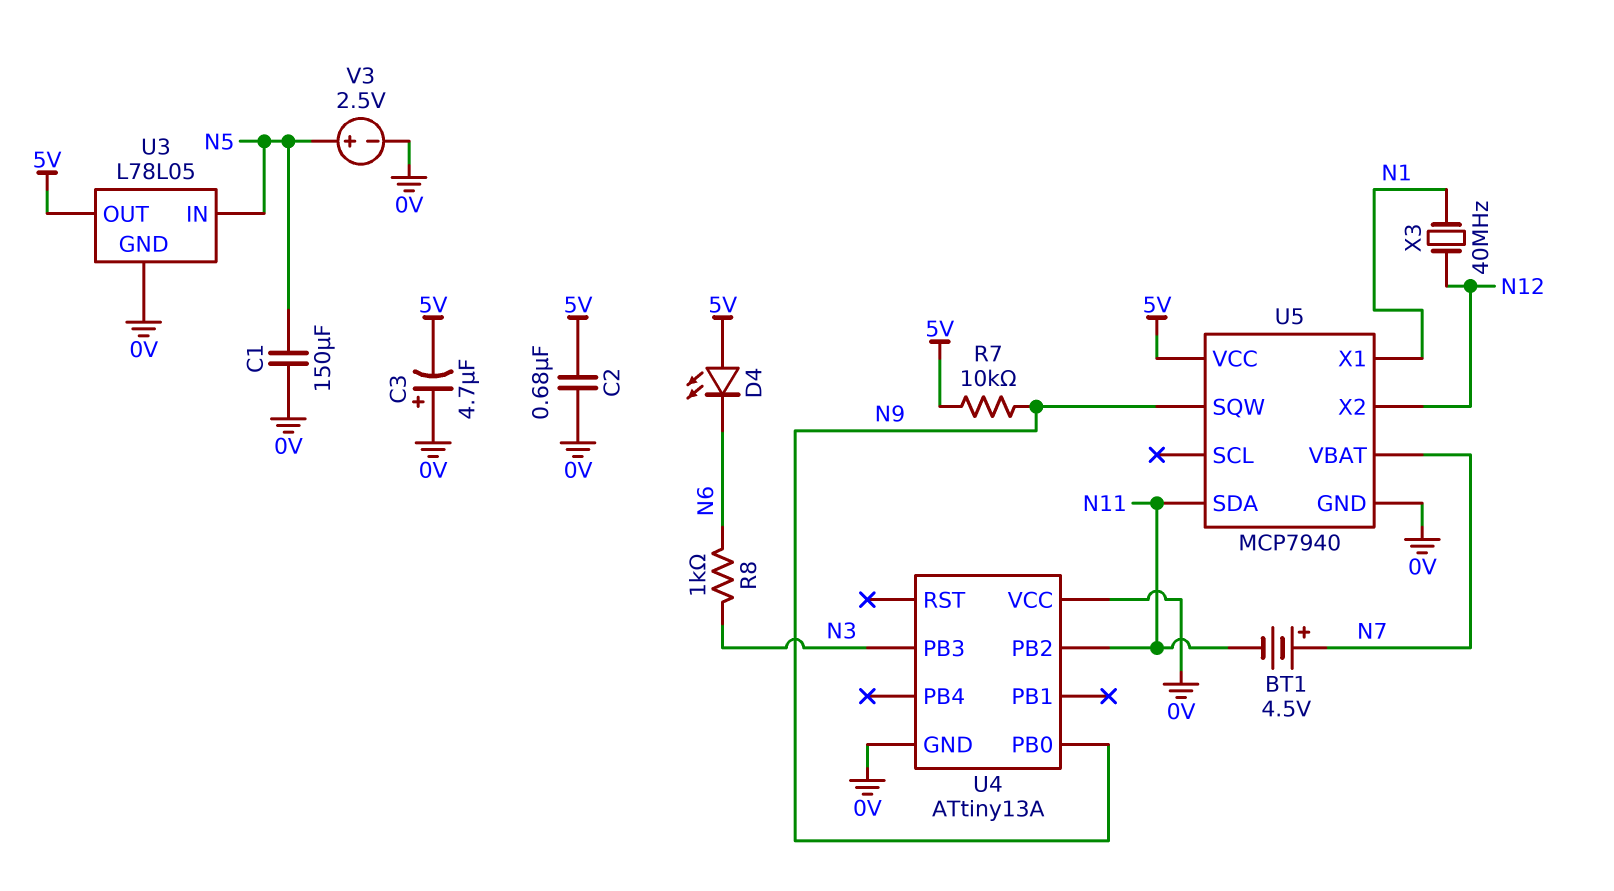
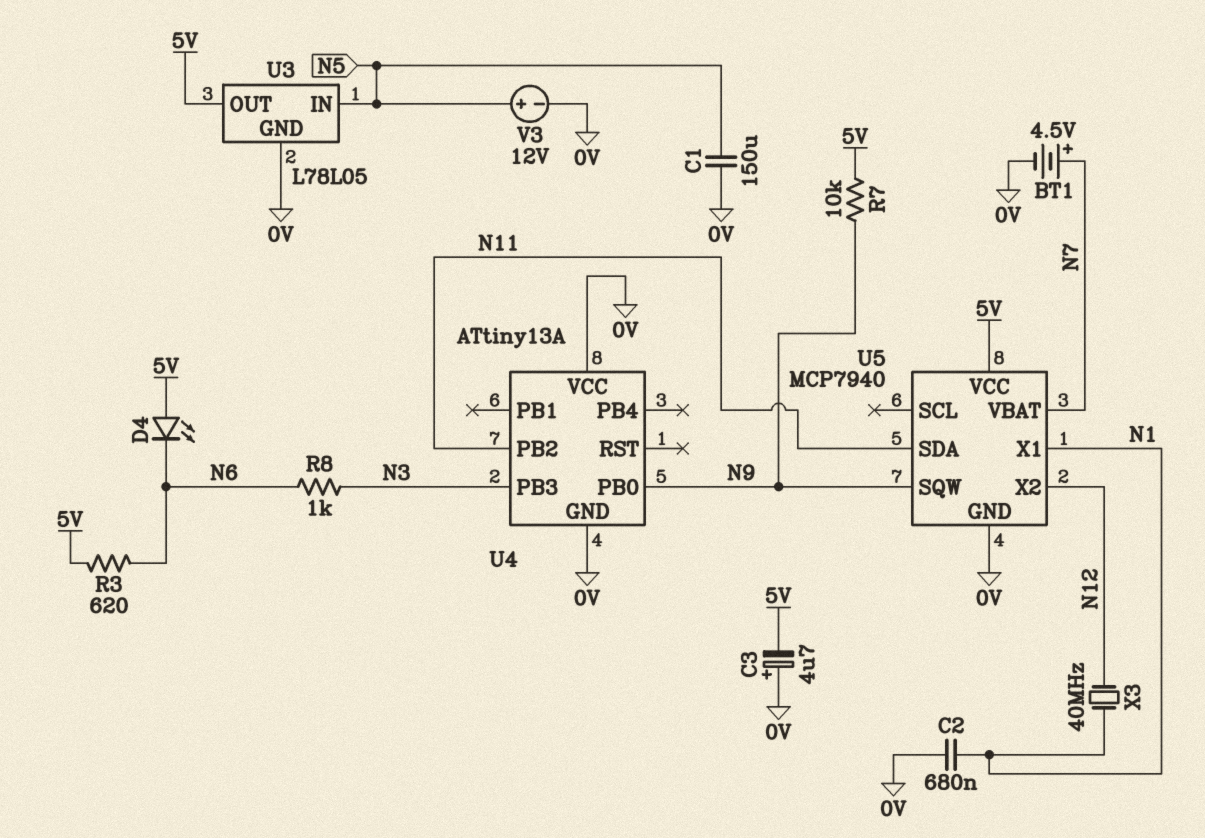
BT1: 4.5V (plus N7, minus N11) -> 4.5V (plus N7, minus 0V)
C2: 680nF (0V, 5V) -> 680nF (0V, N1)
R3: none -> 620 (5V, N6)
V3: 2.5V (plus N5, minus 0V) -> 12V (plus N5, minus 0V)

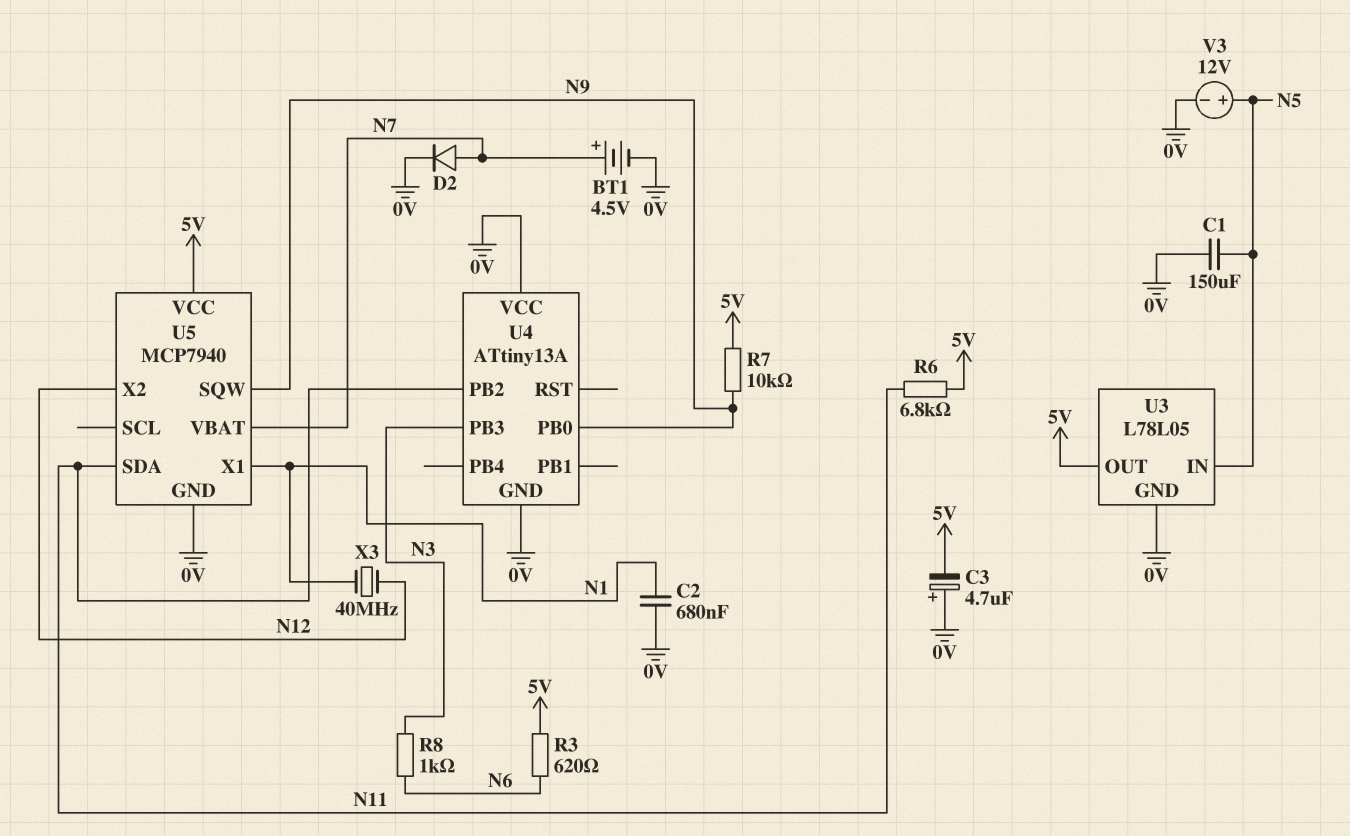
D2: none -> diode (A N7, K 0V)
D4: LED (A 5V, K N6) -> none
R6: none -> 6.8k (5V, N11)

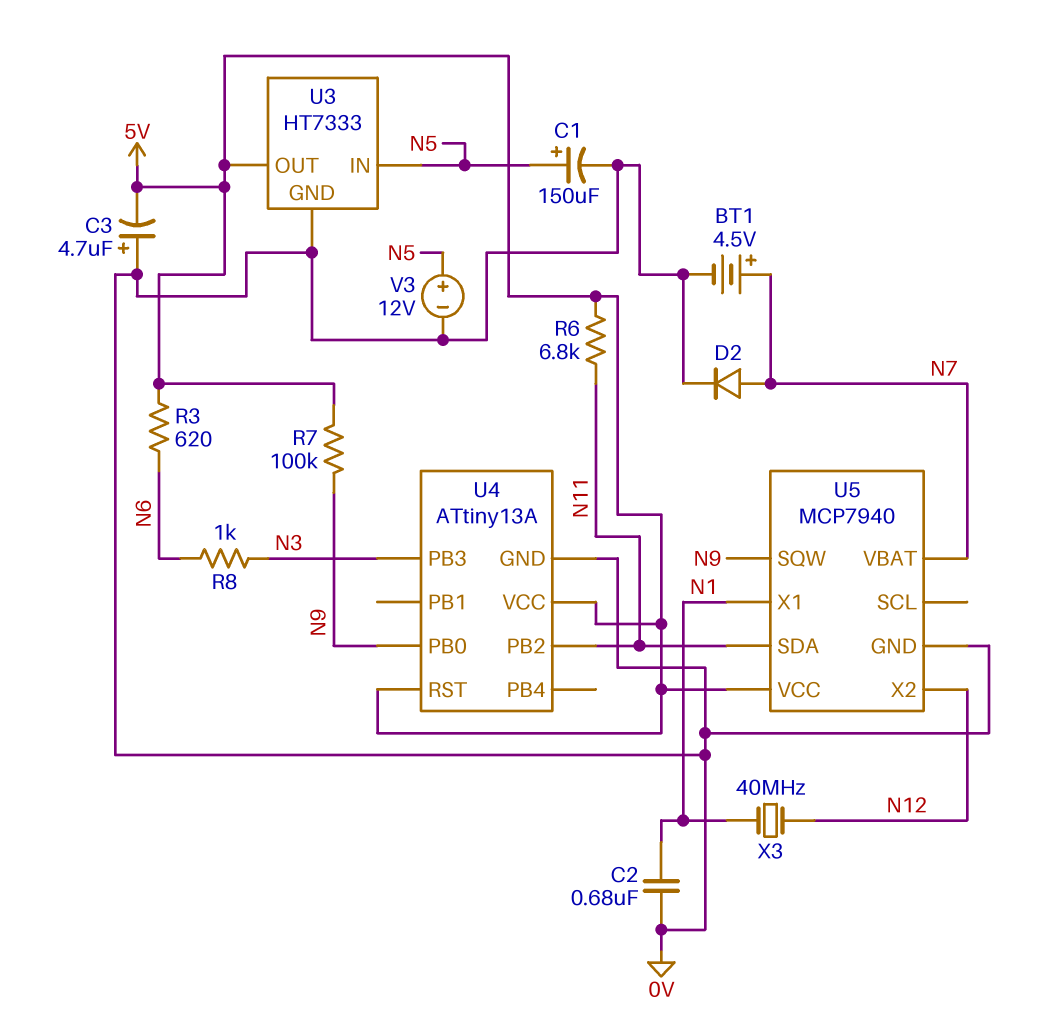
C1: 150uF (0V, N5) -> 150uF (plus N5, minus 0V)
R7: 10k (5V, N9) -> 100k (5V, N9)
U3: L78L05 -> HT7333
U4 pin RST: none -> 5V
U4 pin VCC: 0V -> 5V

